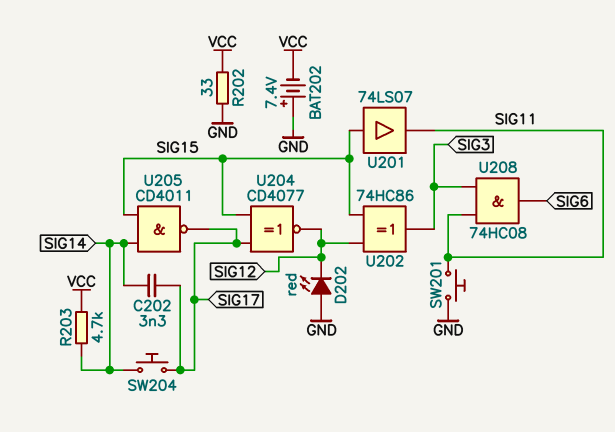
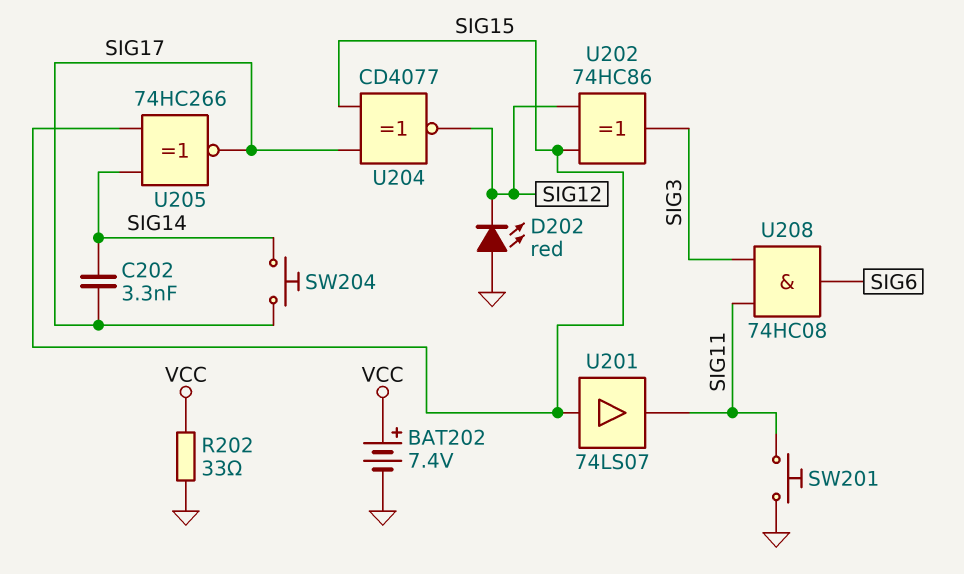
BAT202: 7.4V (plus GND, minus VCC) -> 7.4V (plus VCC, minus GND)
R203: 4.7k (SIG14, VCC) -> none
U205: NAND CD4011 (in SIG14, in SIG15, out SIG17) -> XNOR 74HC266 (in SIG14, in SIG15, out SIG17)

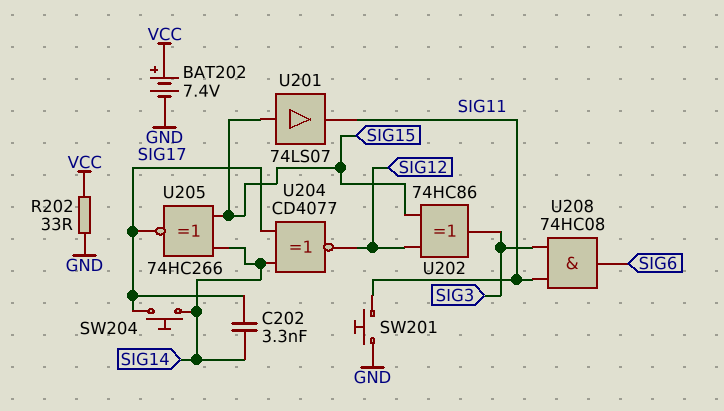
D202: LED red (A GND, K SIG12) -> none
U204: XNOR CD4077 (in SIG15, in SIG17, out SIG12) -> XNOR CD4077 (in SIG14, in SIG17, out SIG12)

